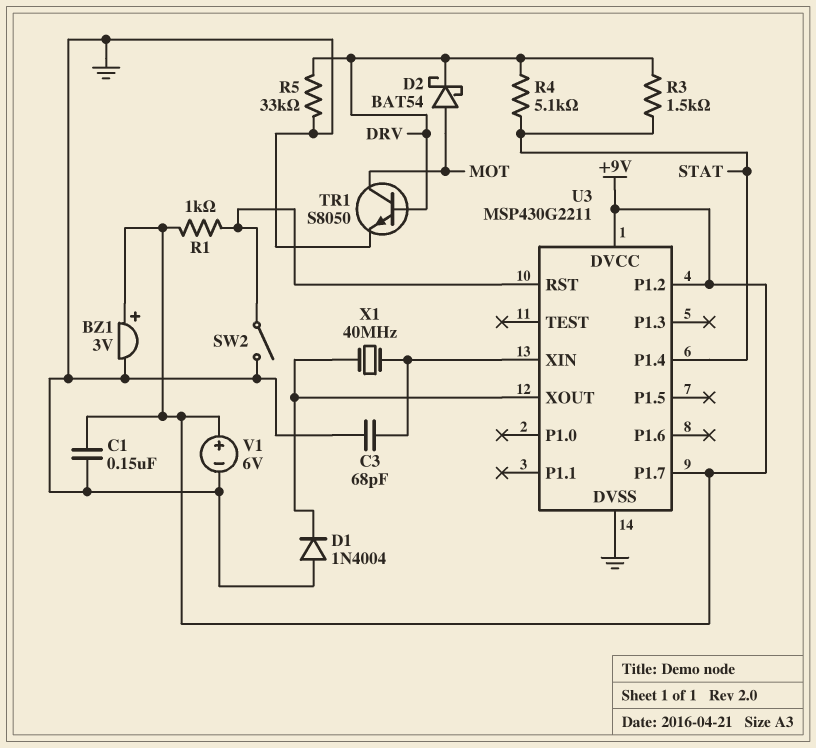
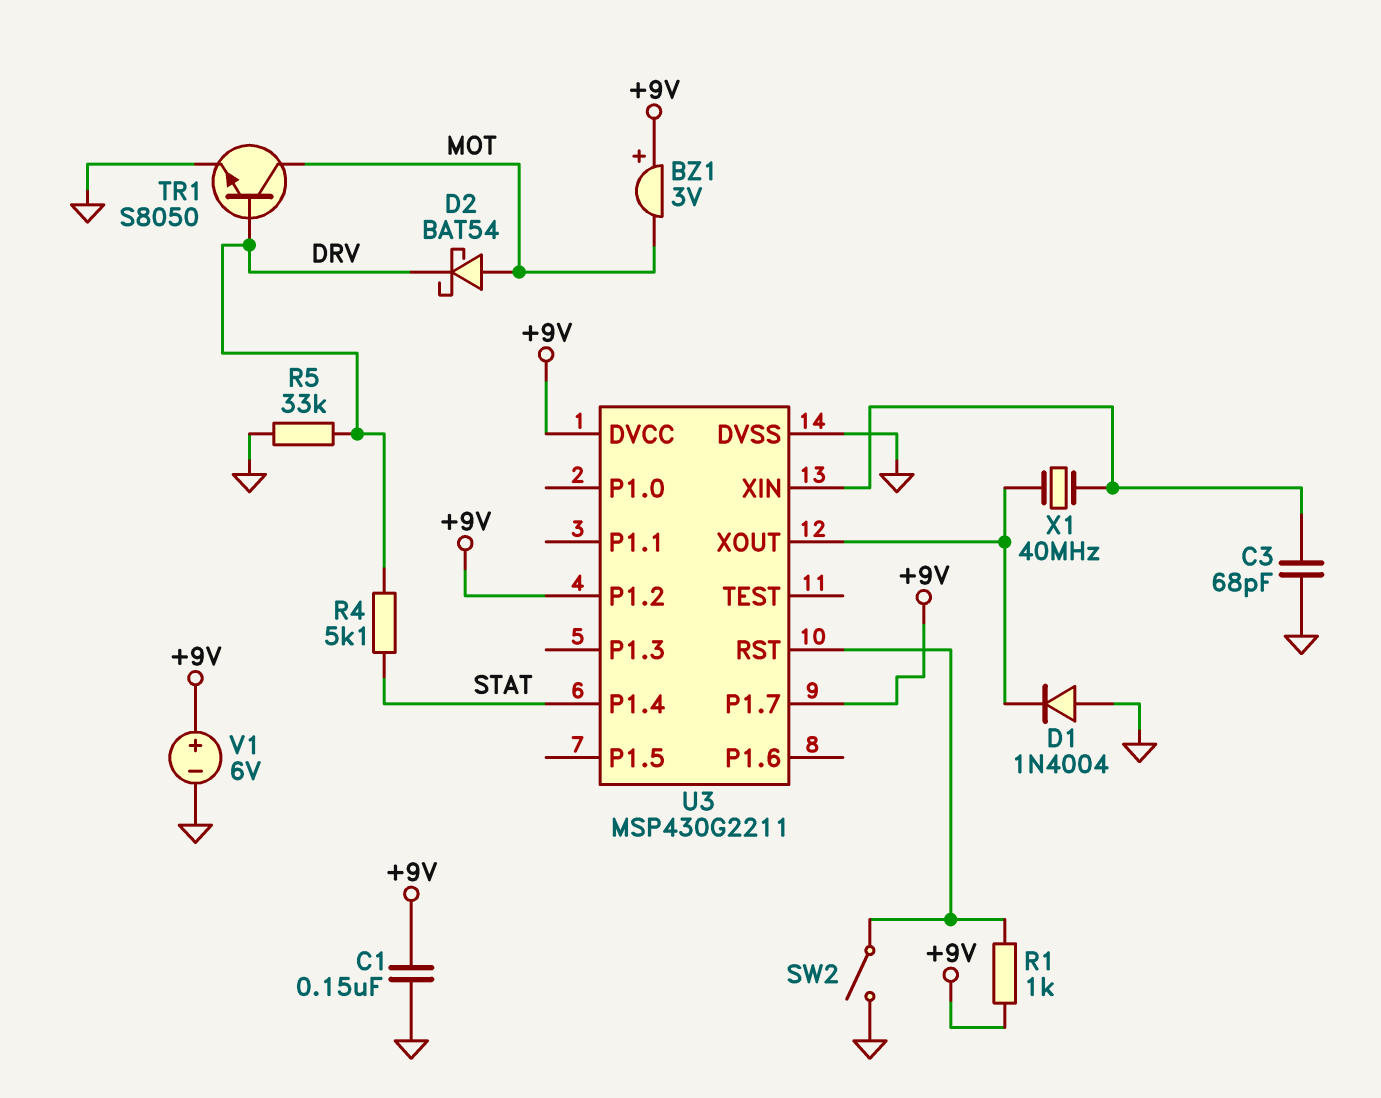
BZ1: buzzer 3V (plus +9V, minus GND) -> buzzer 3V (plus +9V, minus MOT)
R3: 1.5k (DRV, STAT) -> none

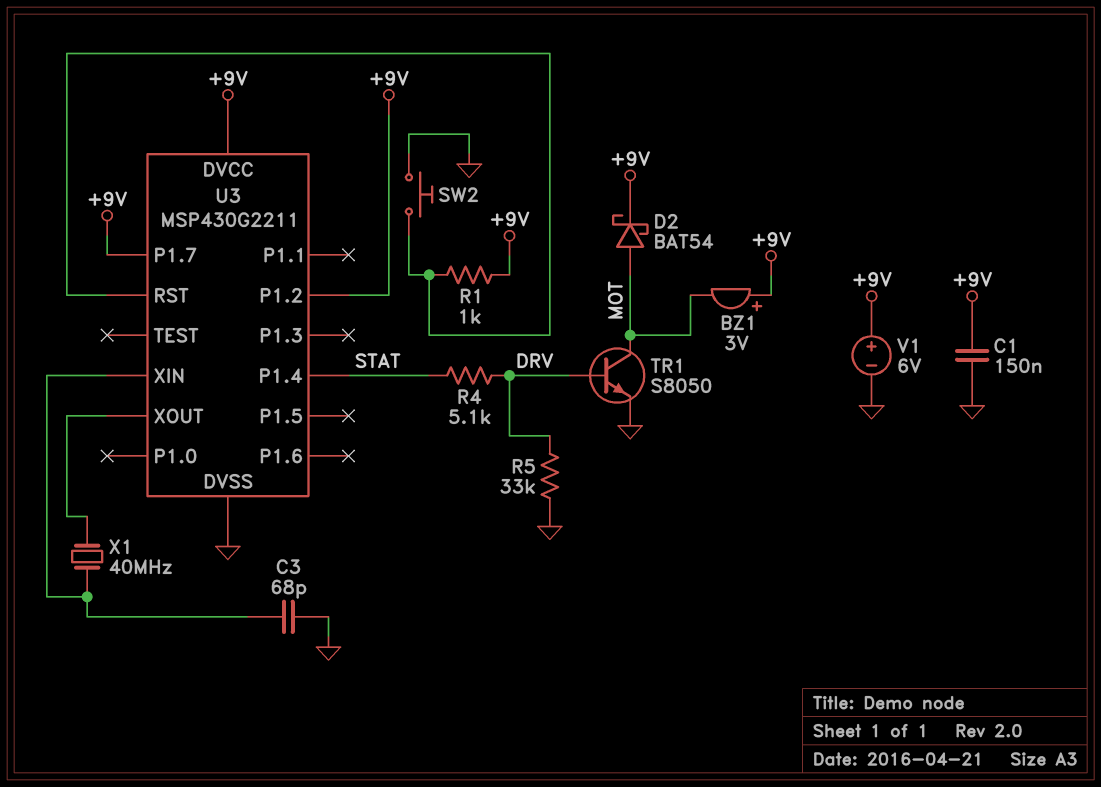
D1: diode 1N4004 (A GND, K U3/XOUT) -> none
D2: schottky BAT54 (A MOT, K DRV) -> schottky BAT54 (A MOT, K +9V)
SW2: switch (GND, U3/RST) -> button (GND, U3/RST)

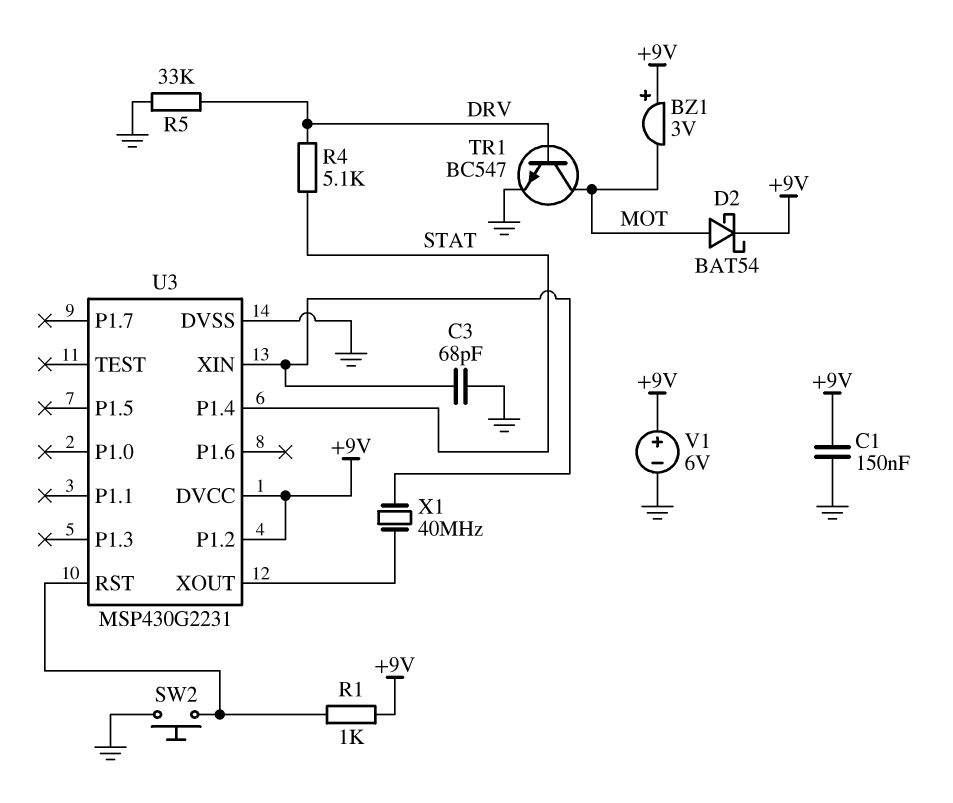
TR1: NPN S8050 (B DRV, C MOT, E GND) -> NPN BC547 (B DRV, C MOT, E GND)
U3: MSP430G2211 -> MSP430G2231
U3 pin P1.7: +9V -> none

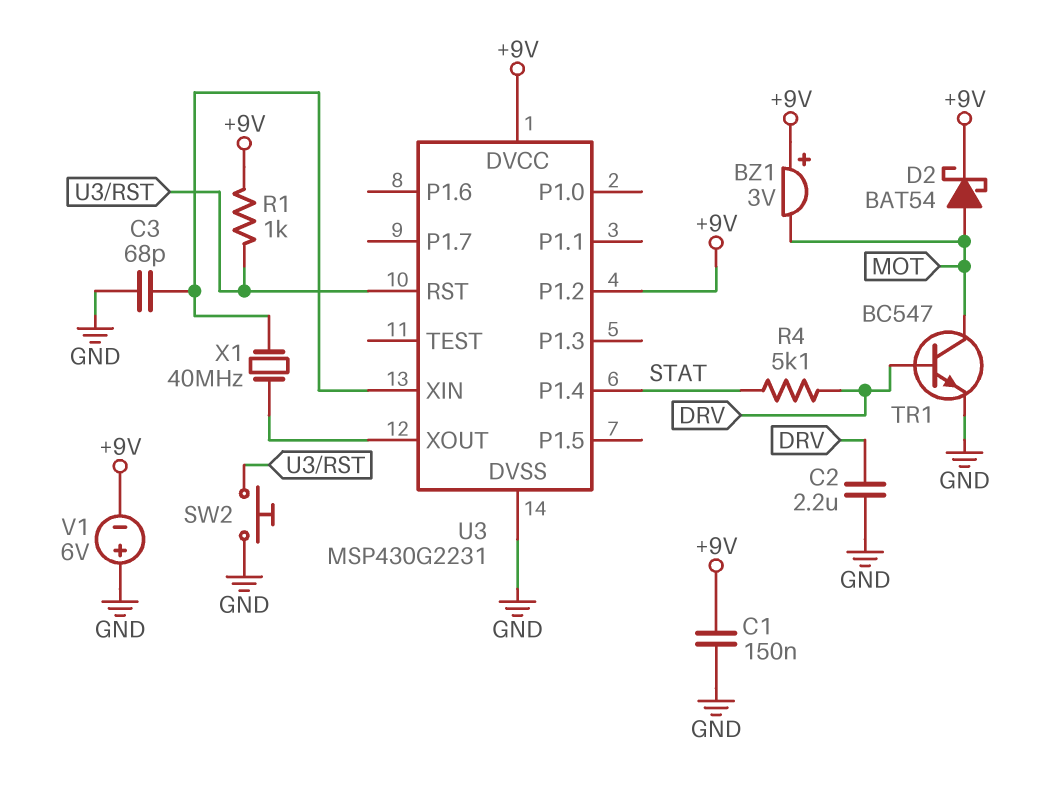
C2: none -> 2.2uF (DRV, GND)
R5: 33k (DRV, GND) -> none
V1: 6V (plus +9V, minus GND) -> 6V (plus GND, minus +9V)

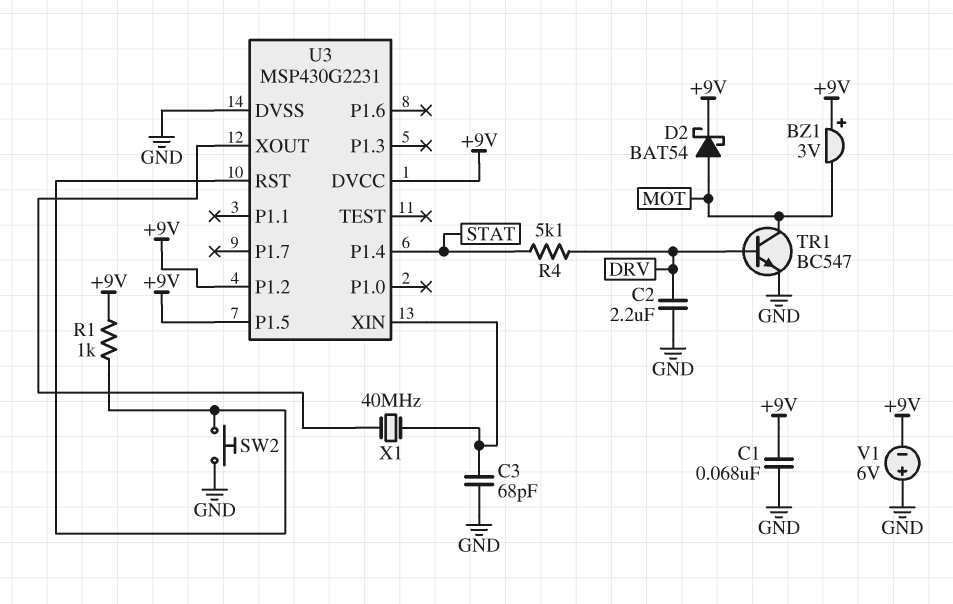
C1: 150nF (+9V, GND) -> 68nF (+9V, GND)
U3 pin P1.5: none -> +9V

